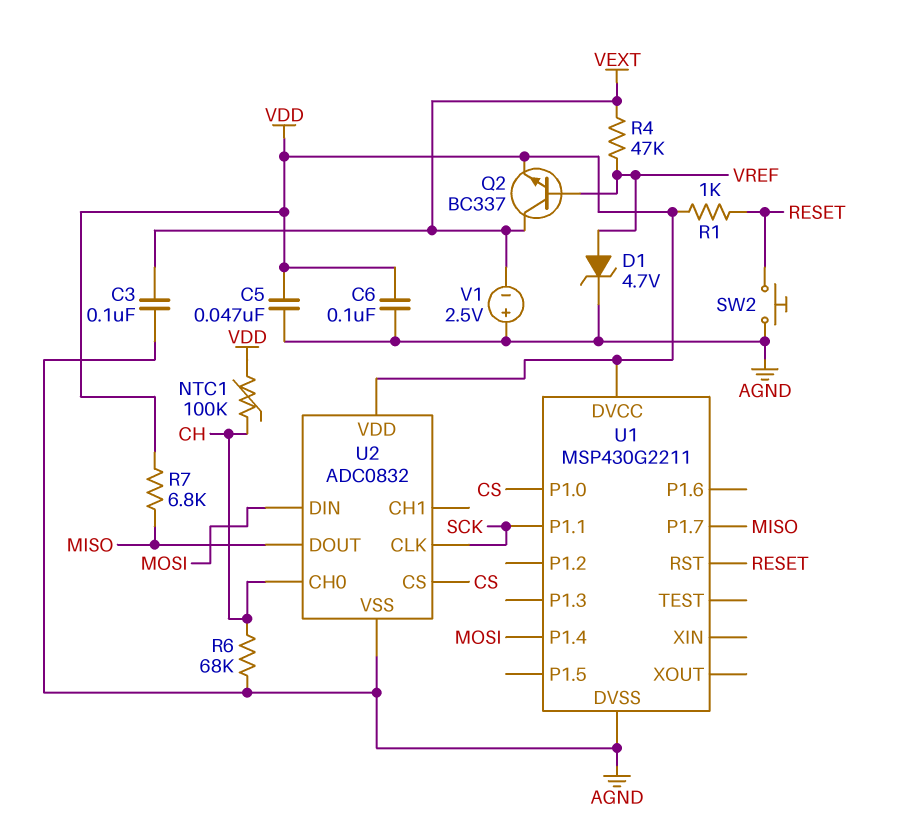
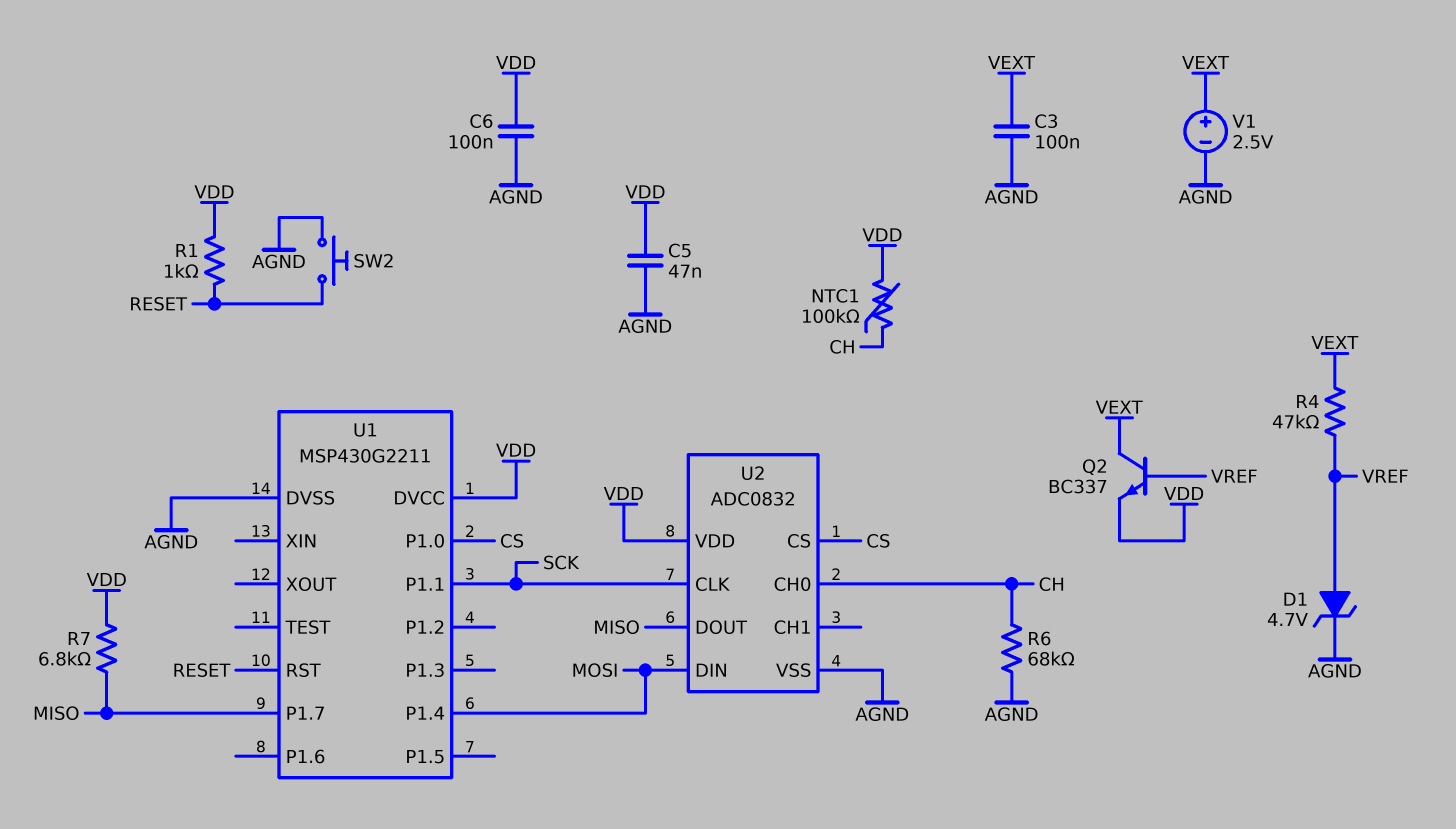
V1: 2.5V (plus AGND, minus VEXT) -> 2.5V (plus VEXT, minus AGND)

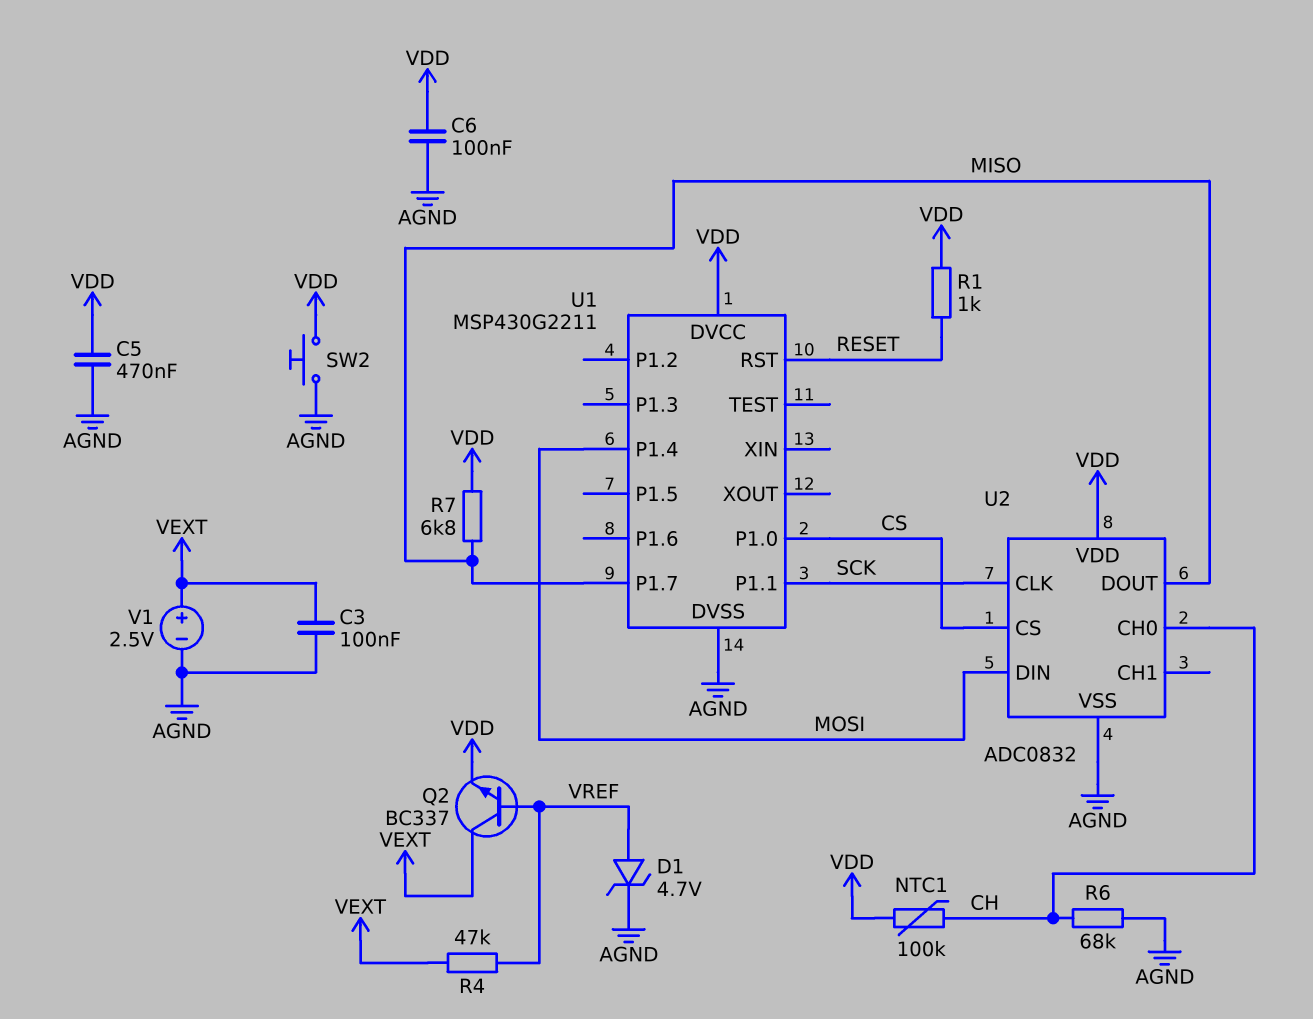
C5: 47nF (AGND, VDD) -> 470nF (AGND, VDD)
SW2: button (AGND, RESET) -> button (AGND, VDD)

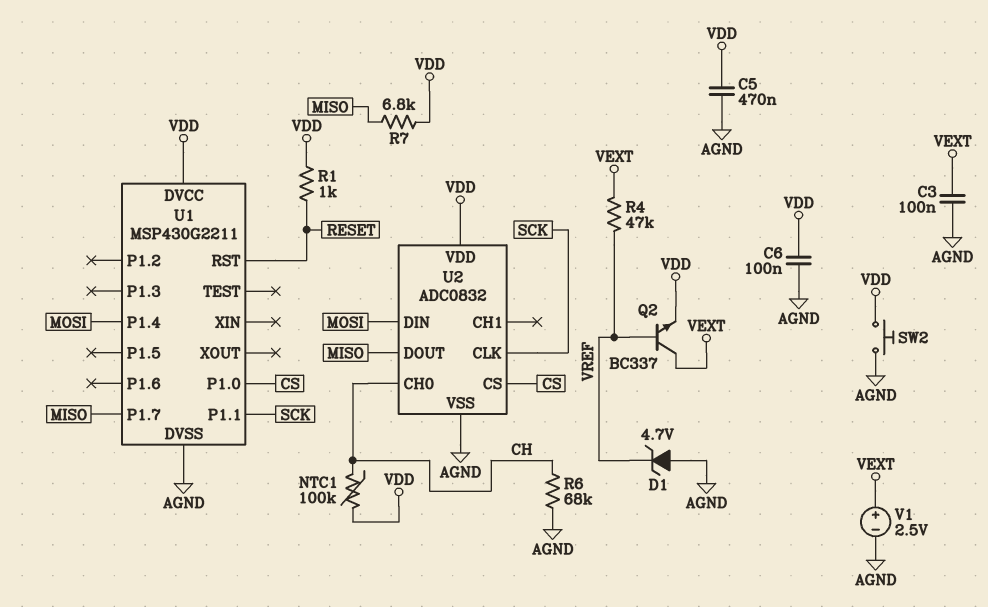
D1: zener 4.7V (A VREF, K AGND) -> zener 4.7V (A AGND, K VREF)

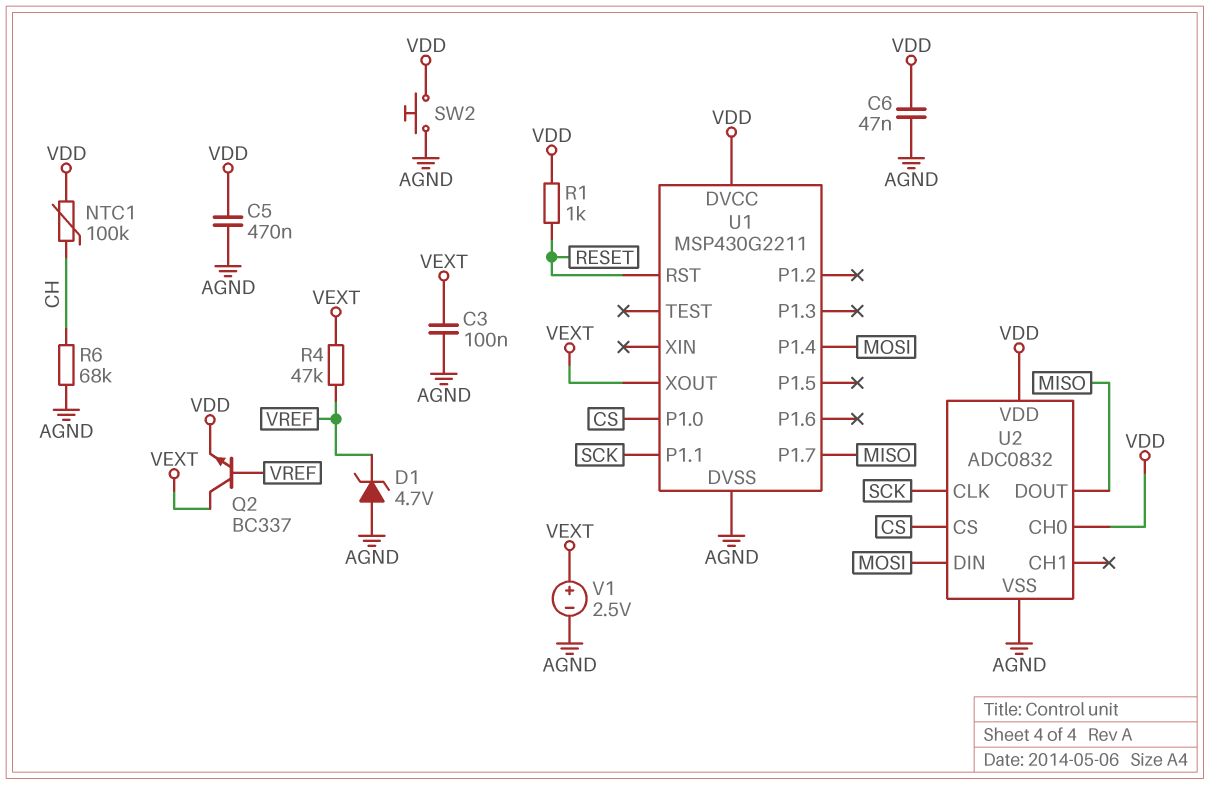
C6: 100nF (AGND, VDD) -> 47nF (AGND, VDD)
R7: 6.8k (MISO, VDD) -> none
U1 pin XOUT: none -> VEXT
U2 pin CH0: CH -> VDD

